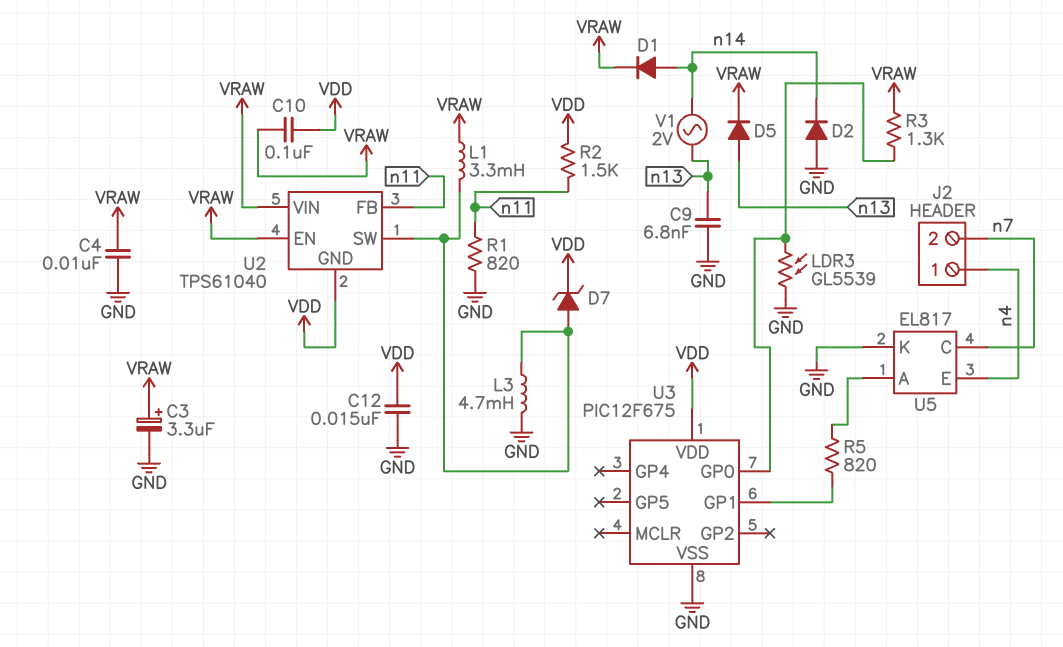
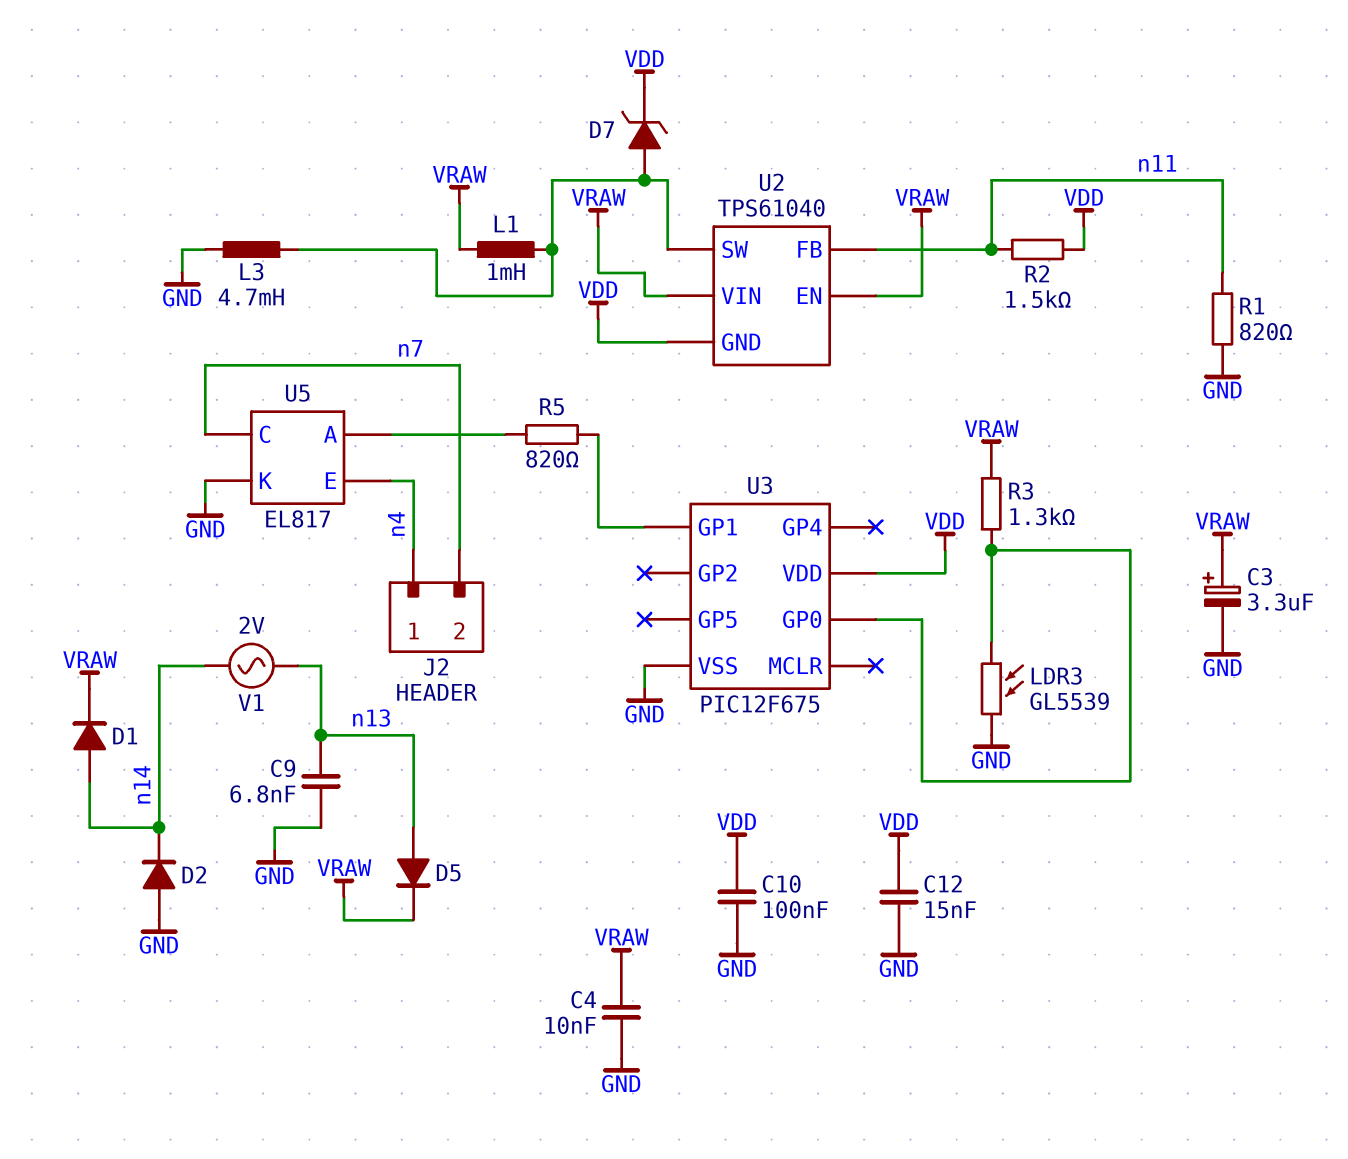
C10: 100nF (VDD, VRAW) -> 100nF (GND, VDD)
L1: 3.3mH (U2/SW, VRAW) -> 1mH (U2/SW, VRAW)

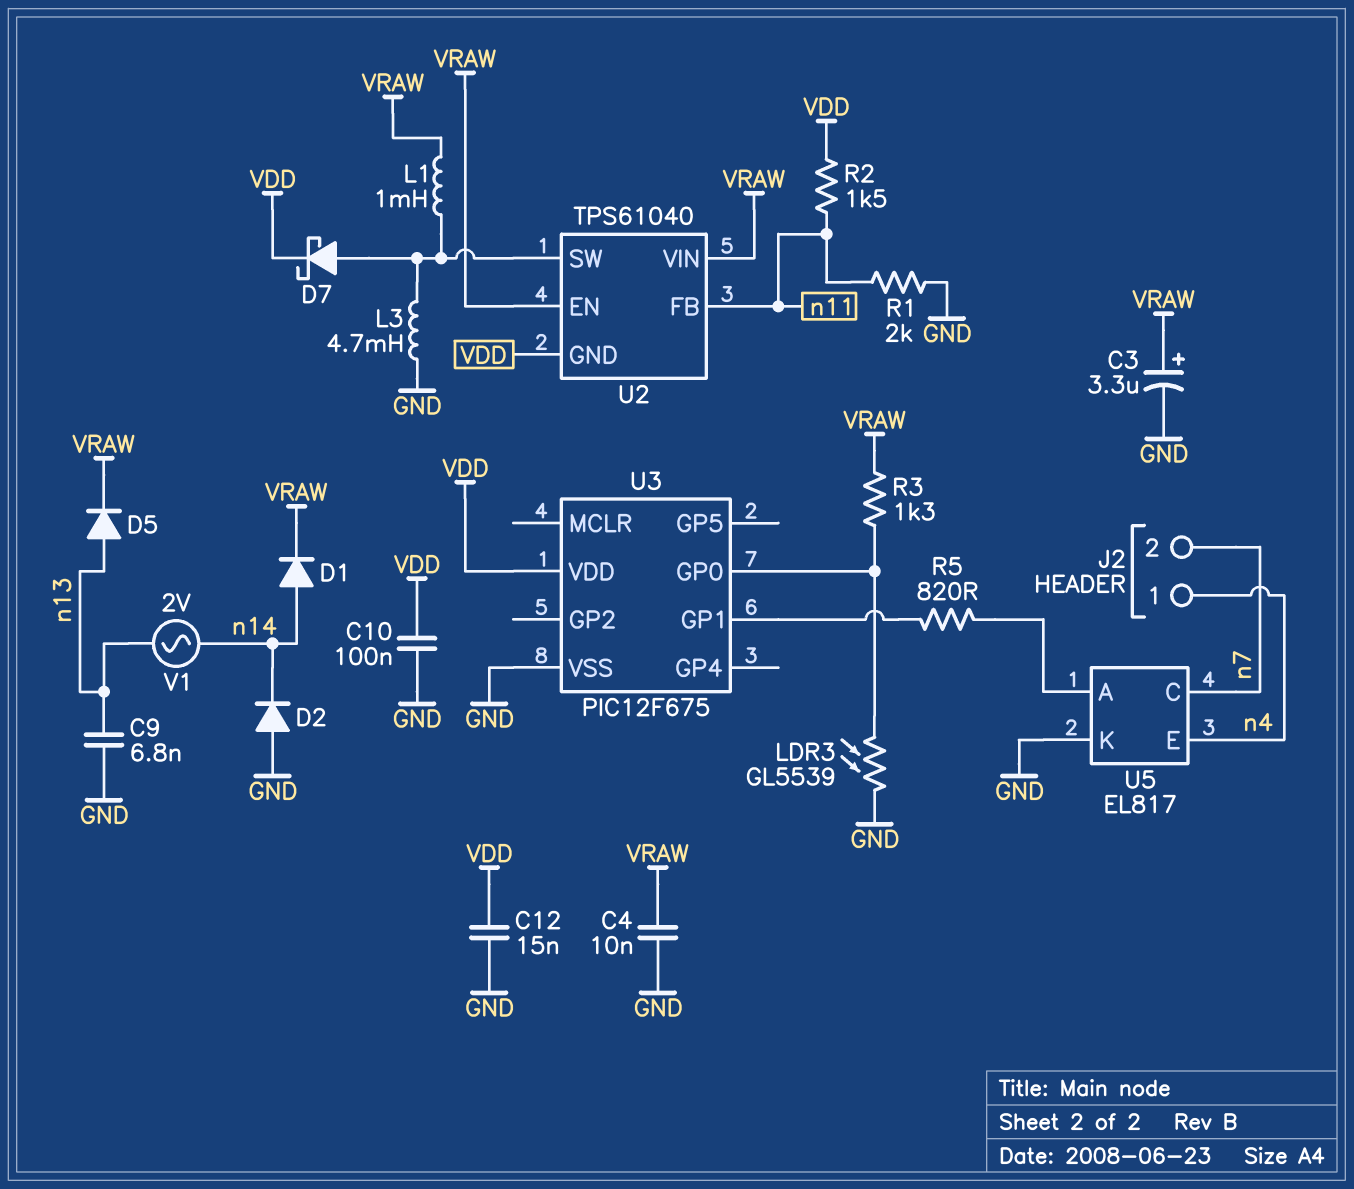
D7: zener (A U2/SW, K VDD) -> schottky (A U2/SW, K VDD)
R1: 820 (GND, n11) -> 2k (GND, n11)

